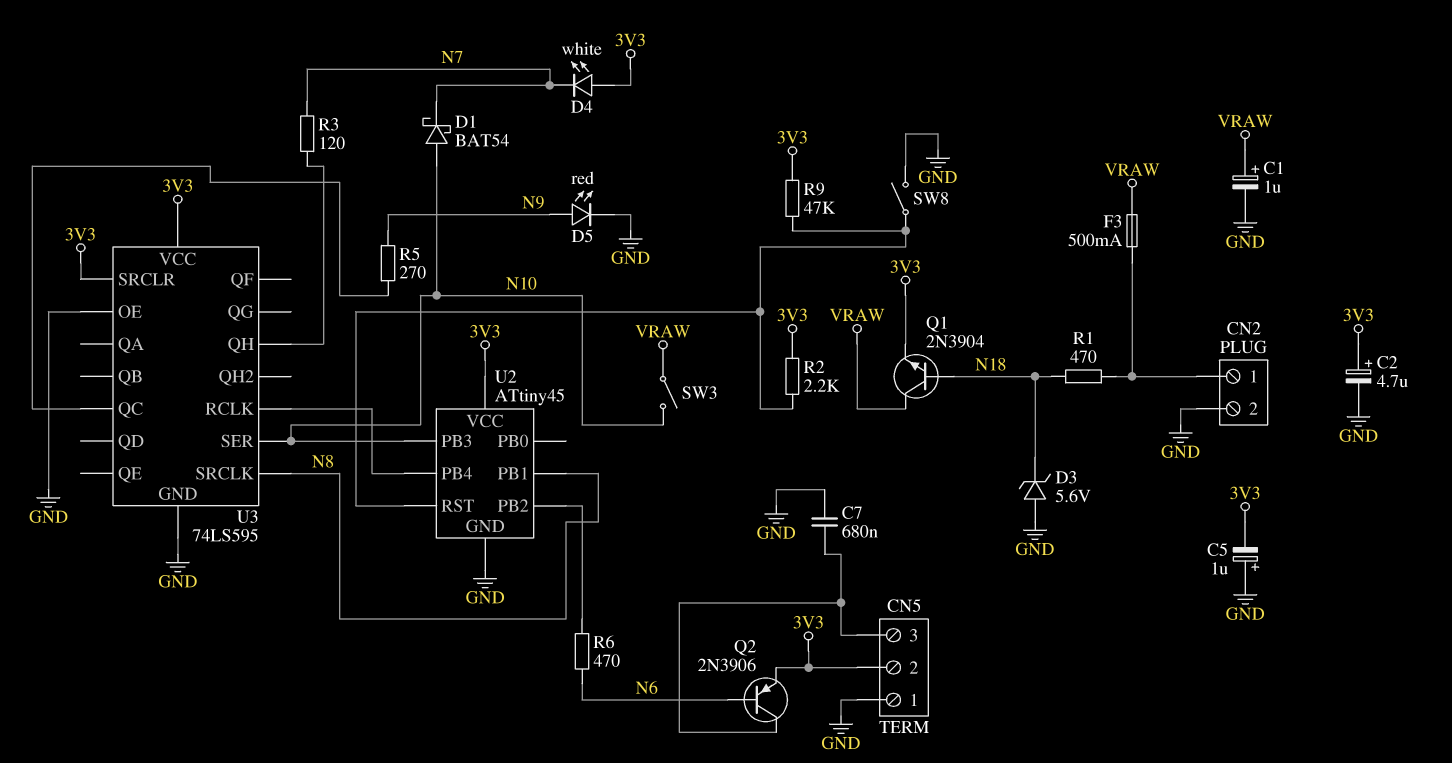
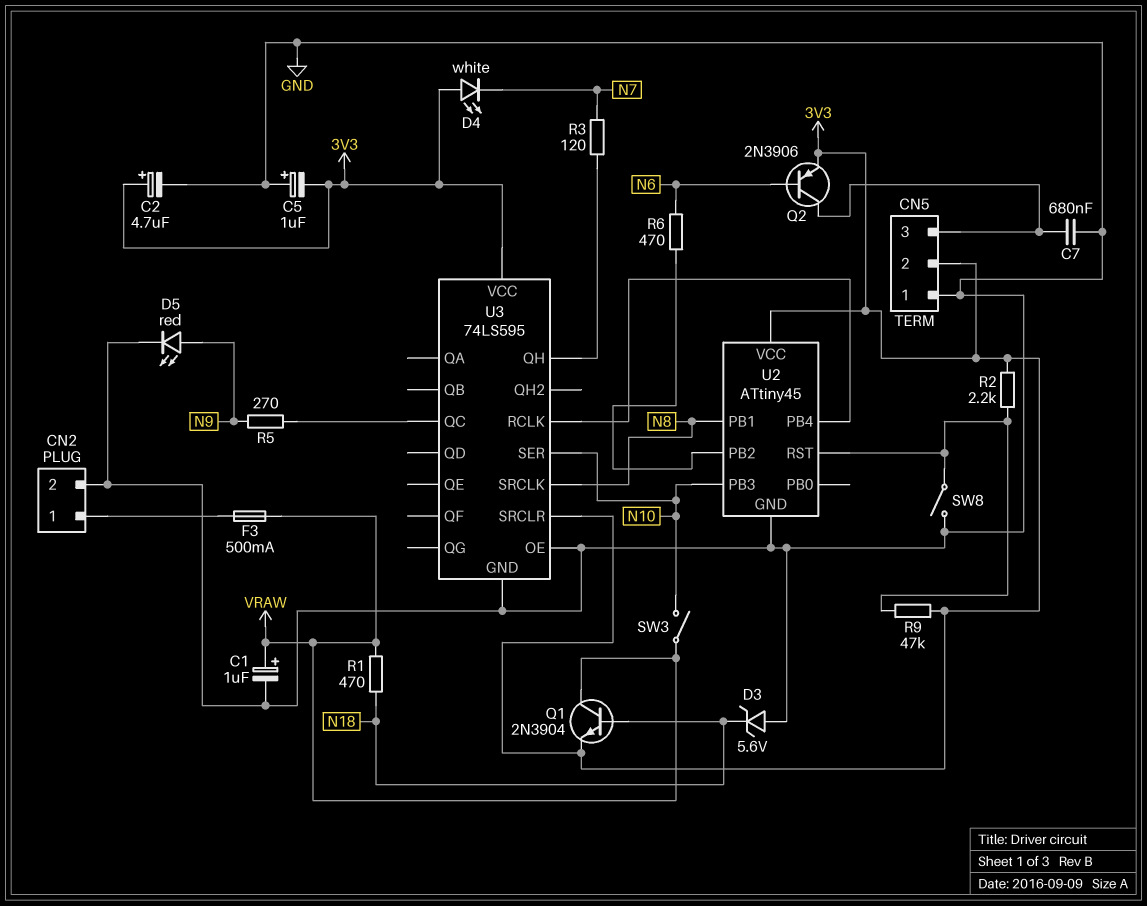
D1: schottky BAT54 (A N10, K N7) -> none
R1: 470 (CN2/1, N18) -> 470 (N18, VRAW)

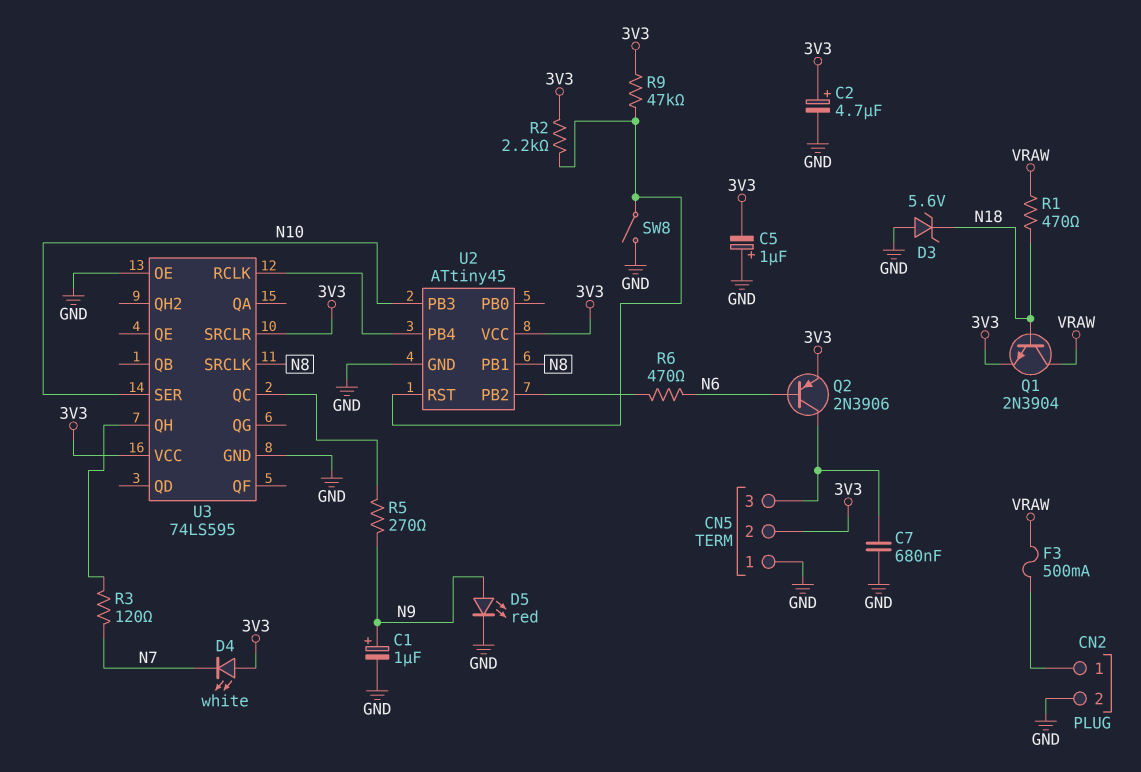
C1: 1uF (plus VRAW, minus GND) -> 1uF (plus N9, minus GND)
SW3: switch (N10, VRAW) -> none

